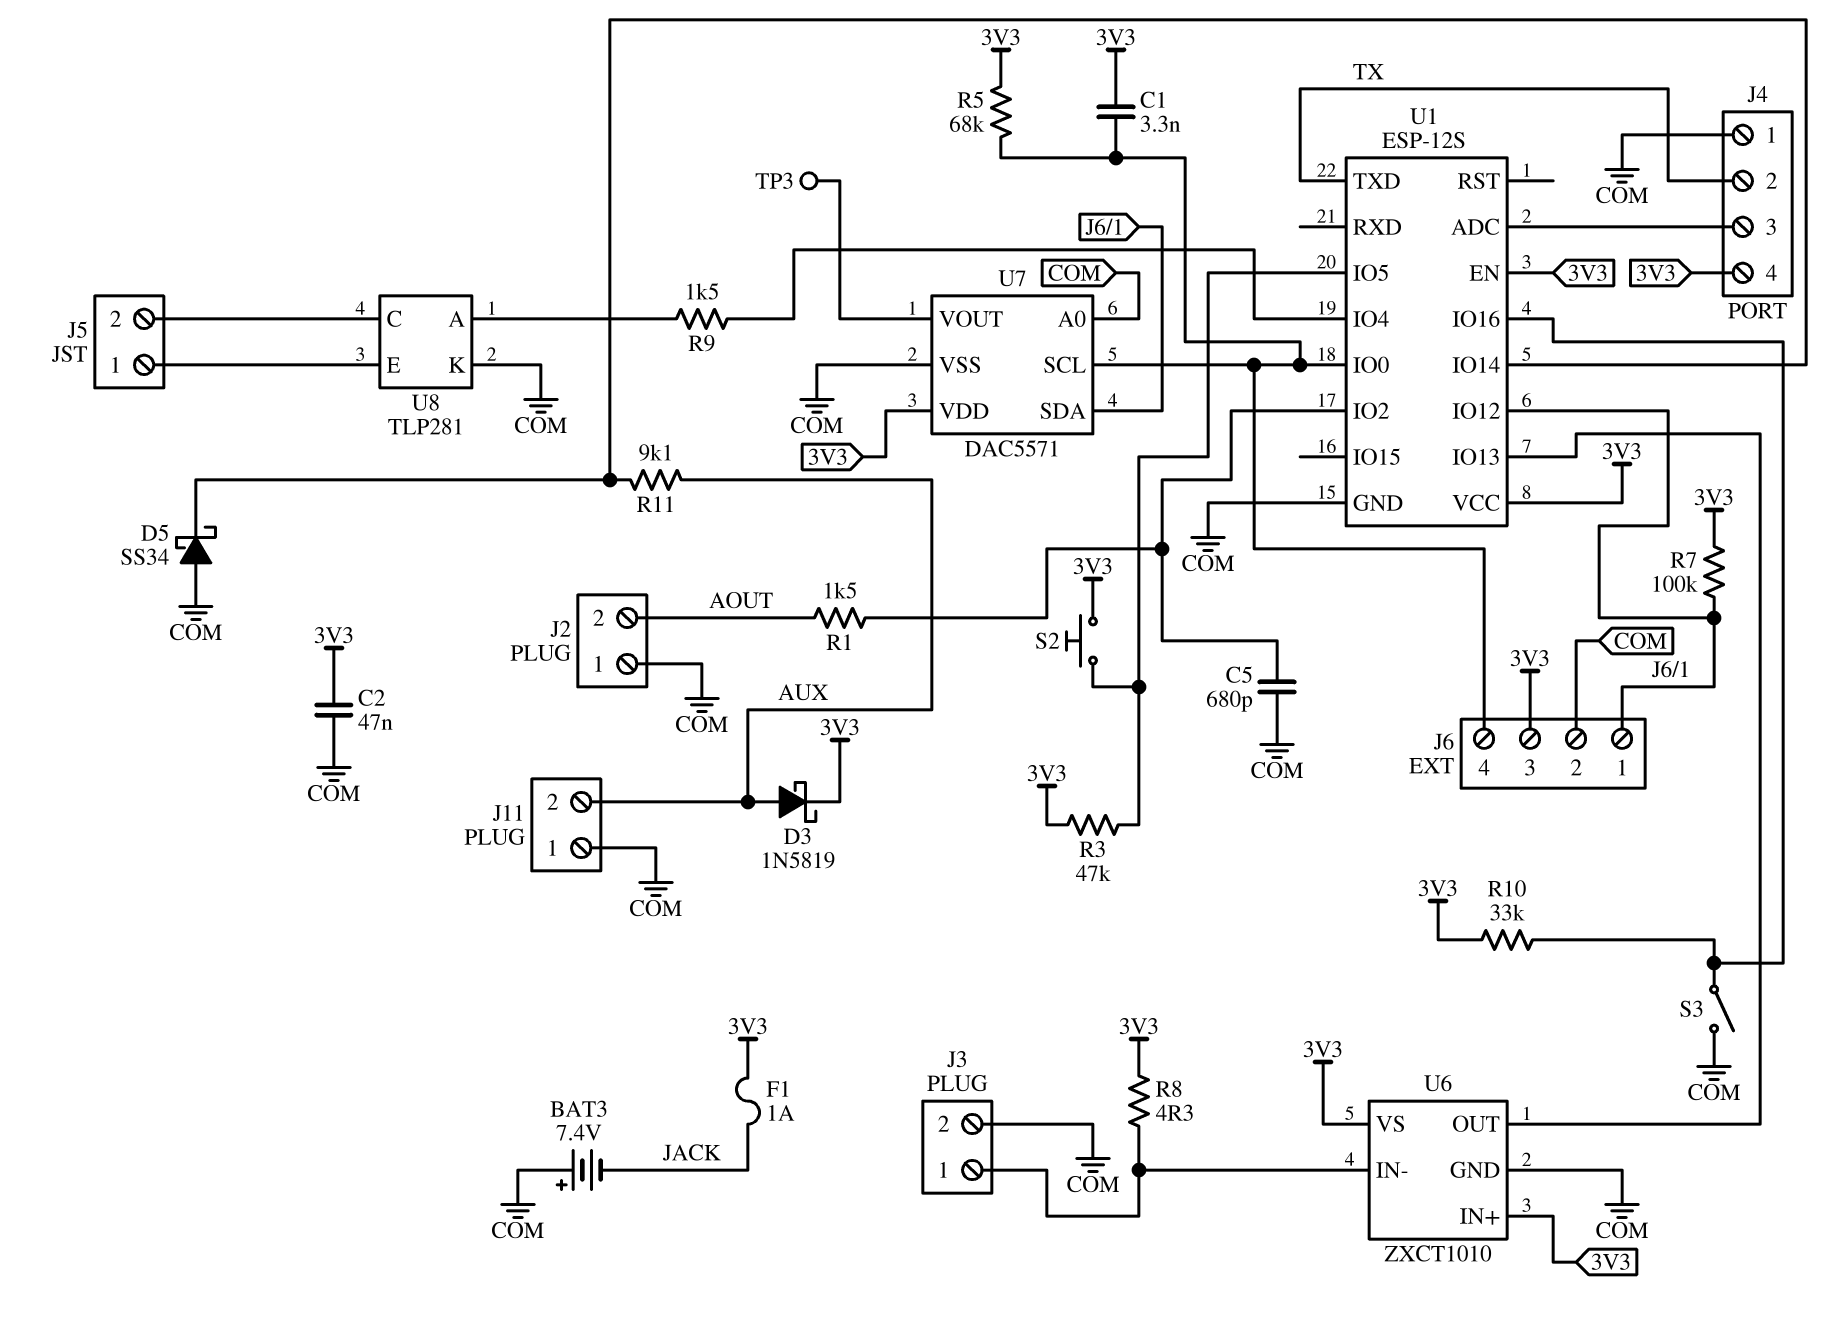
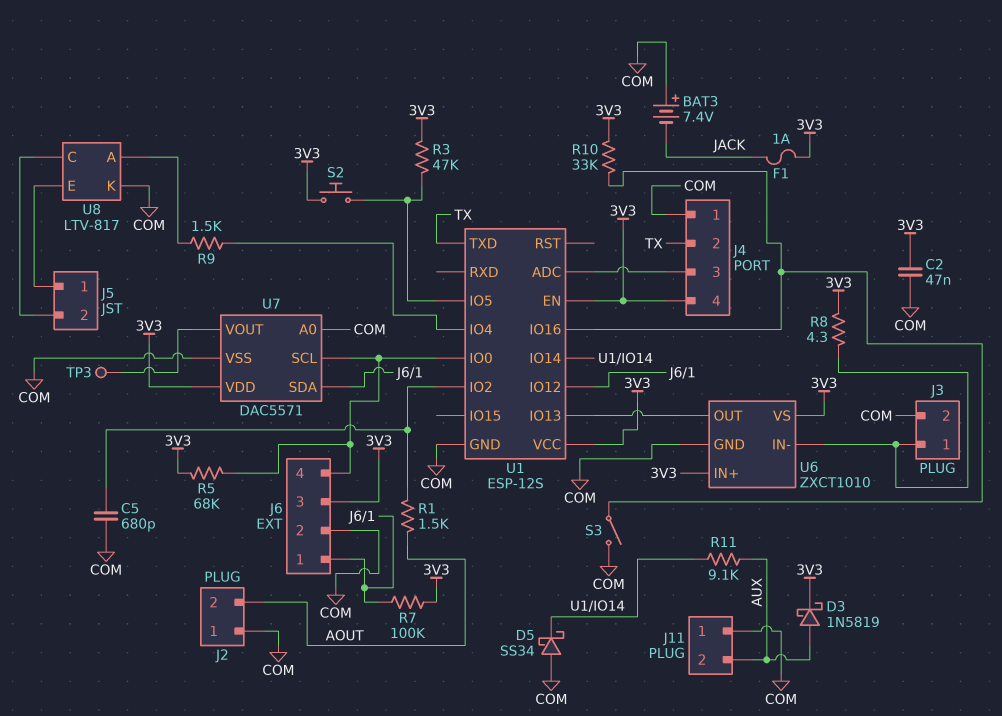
C1: 3.3nF (3V3, J6/4) -> none
U8: TLP281 -> LTV-817

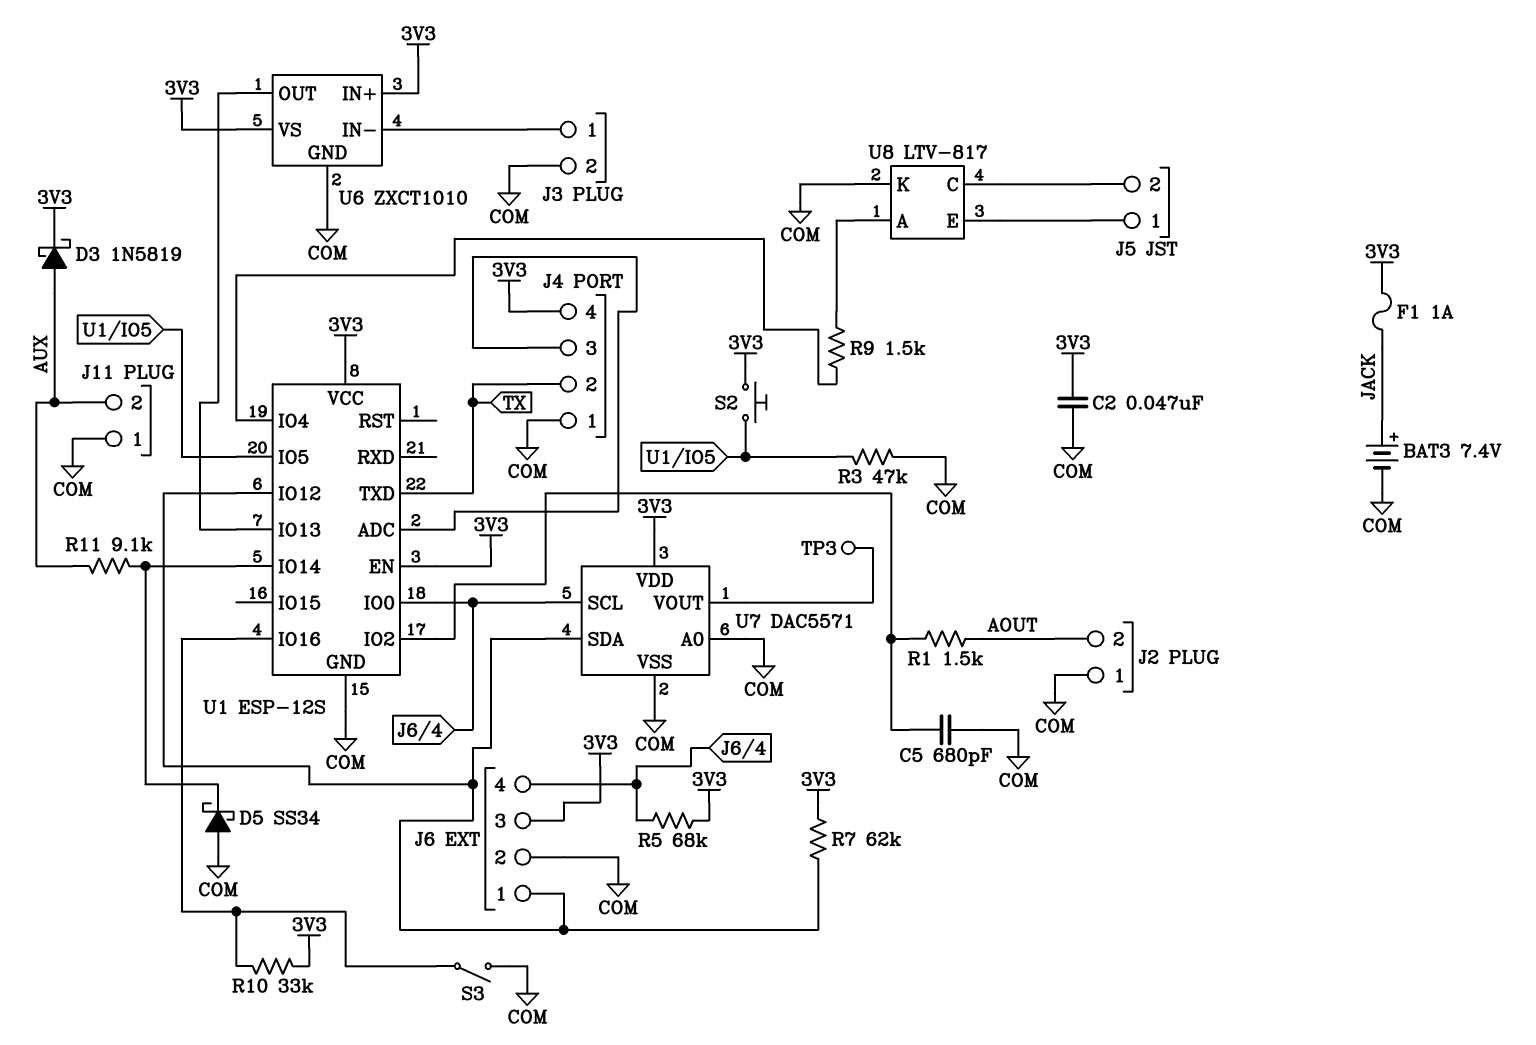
BAT3: 7.4V (plus COM, minus JACK) -> 7.4V (plus JACK, minus COM)
R3: 47k (3V3, U1/IO5) -> 47k (COM, U1/IO5)
R7: 100k (3V3, J6/1) -> 62k (3V3, J6/1)
R8: 4.3 (3V3, J3/1) -> none

